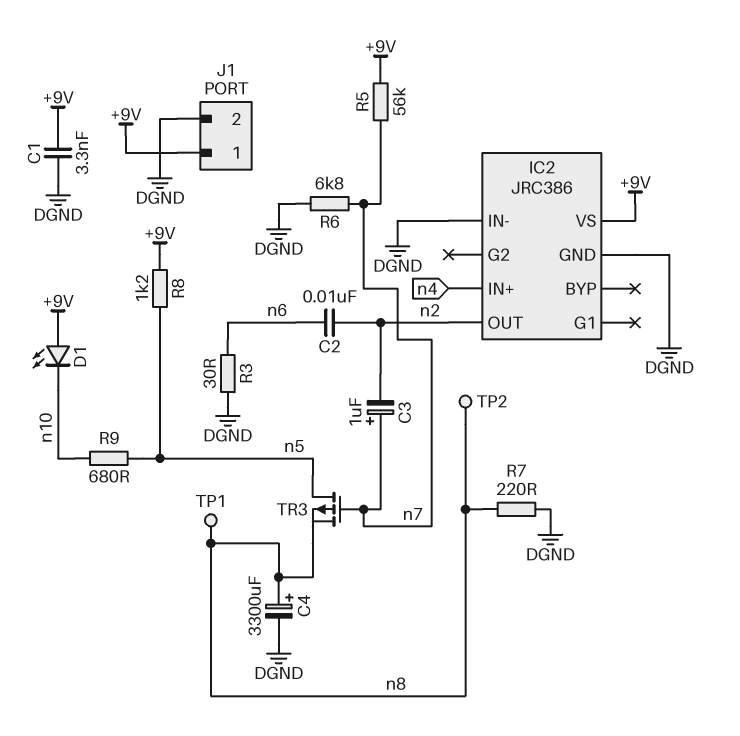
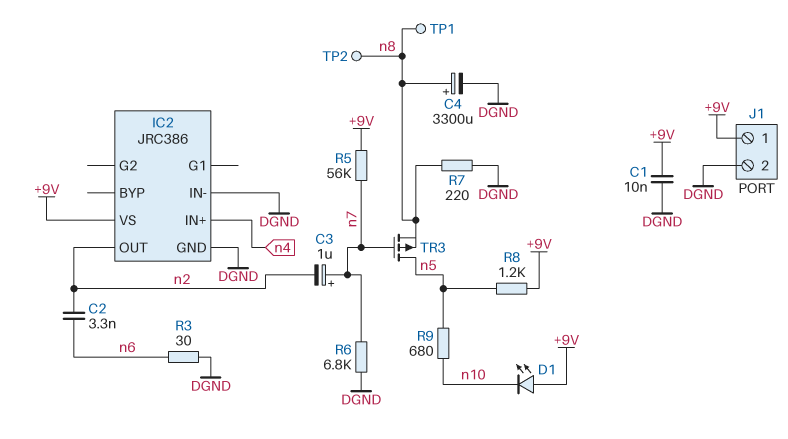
C1: 3.3nF (+9V, DGND) -> 10nF (+9V, DGND)
C2: 10nF (n2, n6) -> 3.3nF (n2, n6)

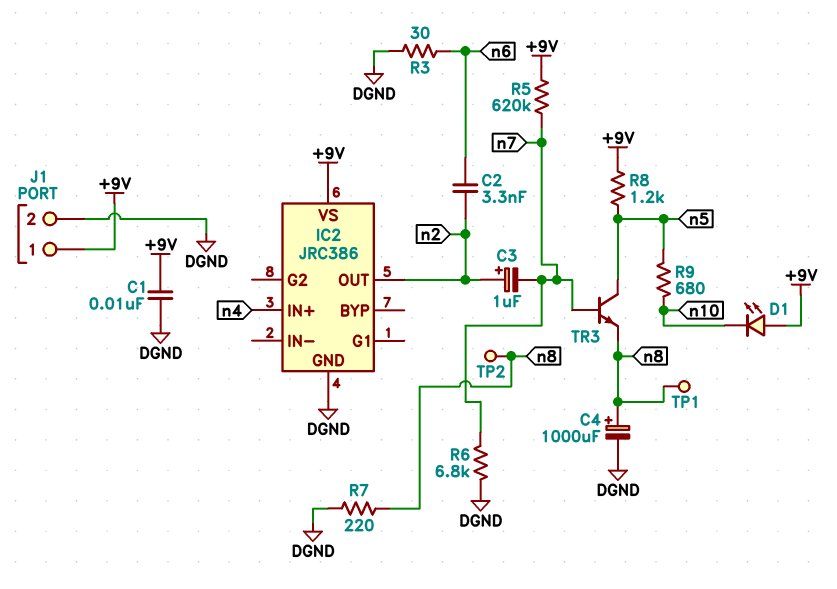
C3: 1uF (plus n7, minus n2) -> 1uF (plus n2, minus n7)
C4: 3300uF (plus n8, minus DGND) -> 1000uF (plus n8, minus DGND)
IC2 pin IN-: DGND -> none
R5: 56k (+9V, n7) -> 620k (+9V, n7)
TR3: PMOS (G n7, D n5, S n8) -> NPN (B n7, C n5, E n8)

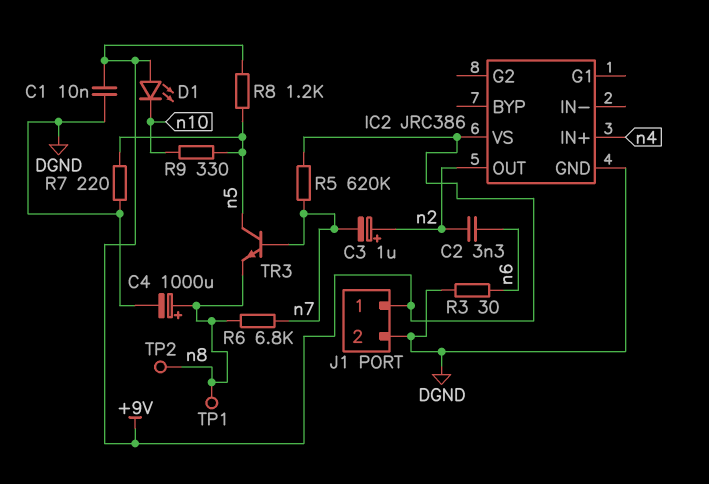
R6: 6.8k (DGND, n7) -> 6.8k (n7, n8)
R7: 220 (DGND, n8) -> 220 (DGND, n5)
R9: 680 (n5, n10) -> 330 (n5, n10)

